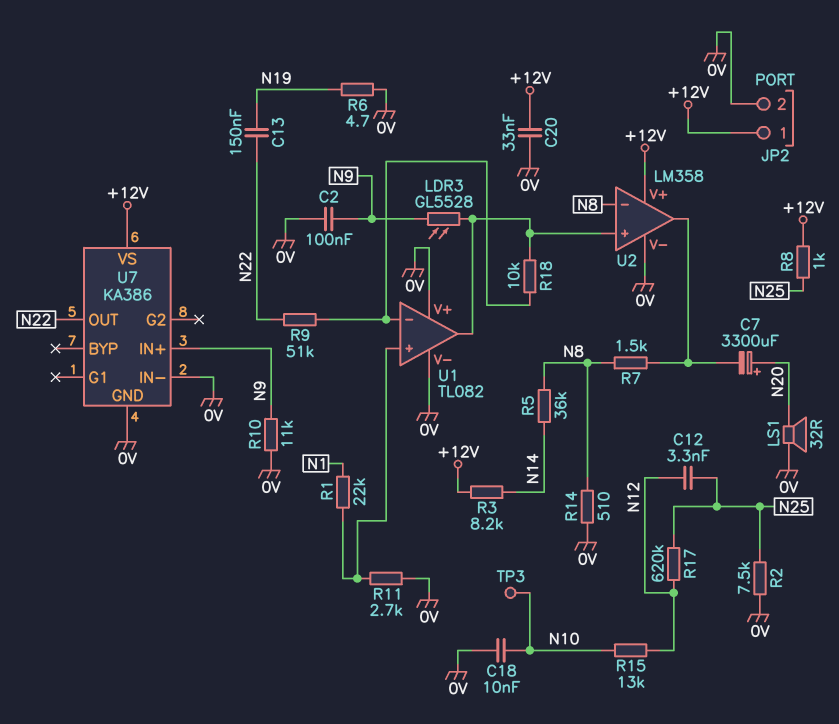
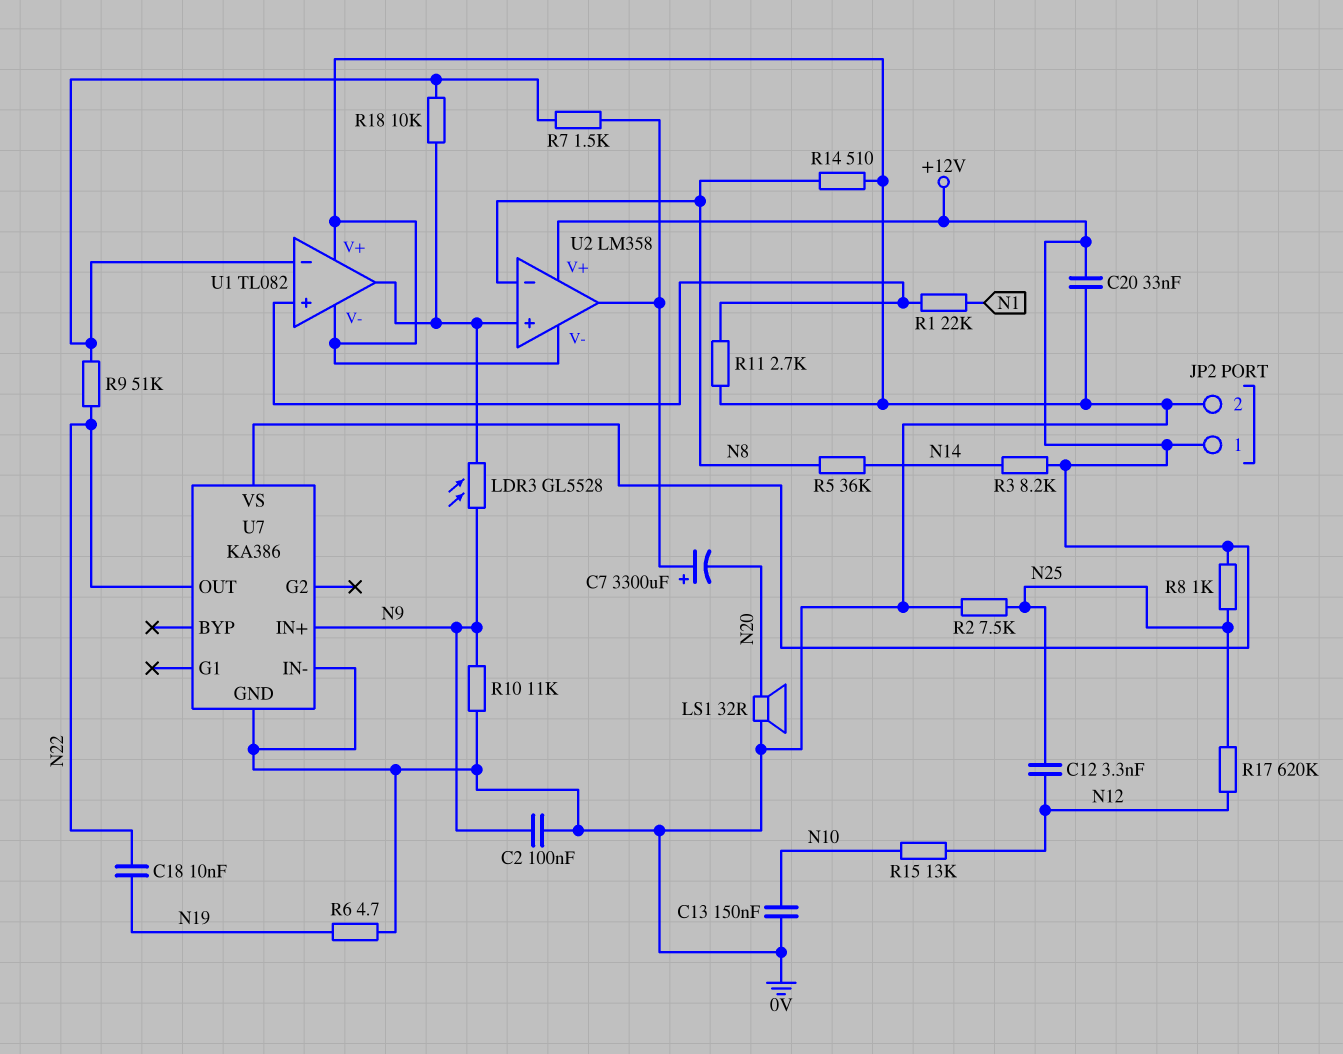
C7: 3300uF (plus N20, minus U2/out) -> 3300uF (plus U2/out, minus N20)
C13: 150nF (N19, N22) -> 150nF (0V, N10)
C18: 10nF (0V, N10) -> 10nF (N19, N22)
R7: 1.5k (N8, U2/out) -> 1.5k (U1/in-, U2/out)
TP3: test point (N10) -> none

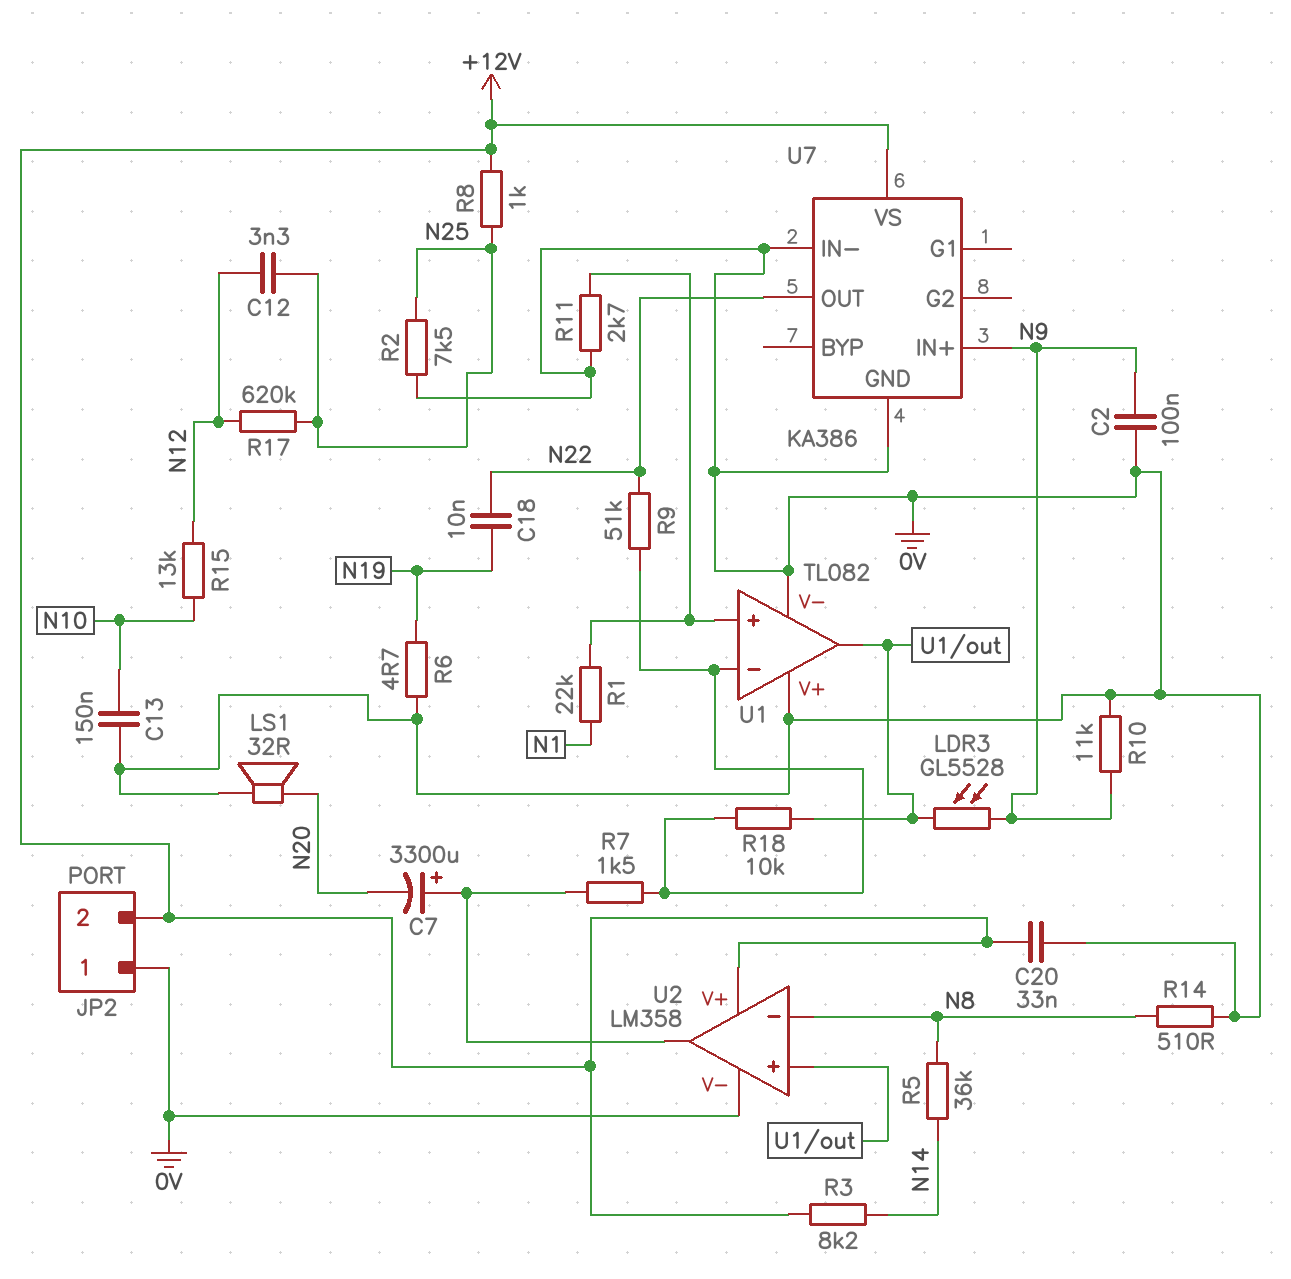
JP2 pin 1: +12V -> 0V
JP2 pin 2: 0V -> +12V

